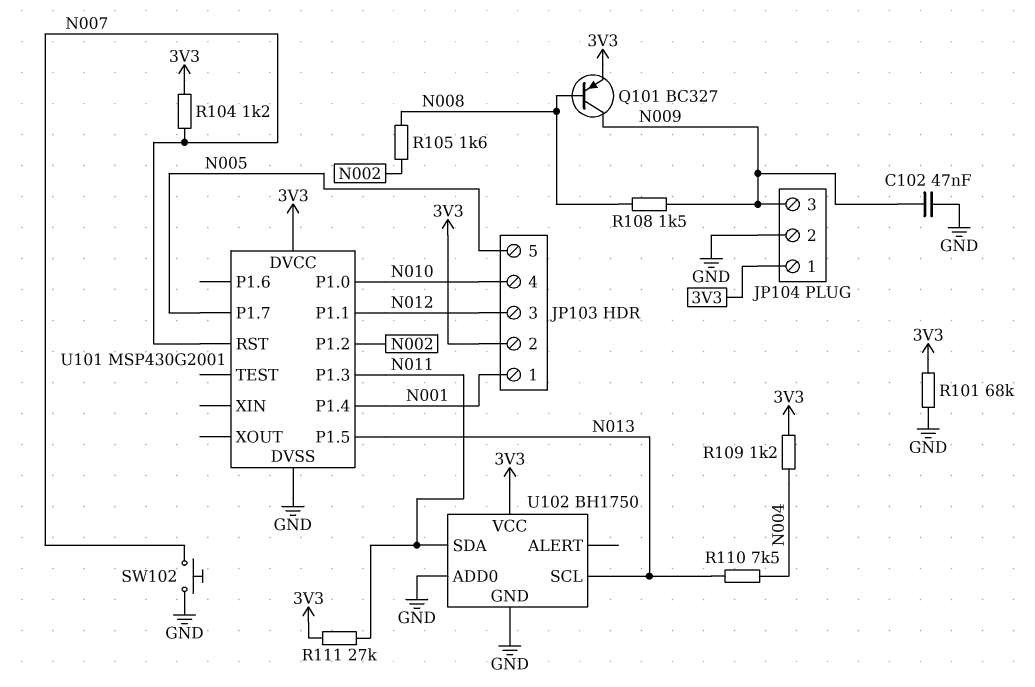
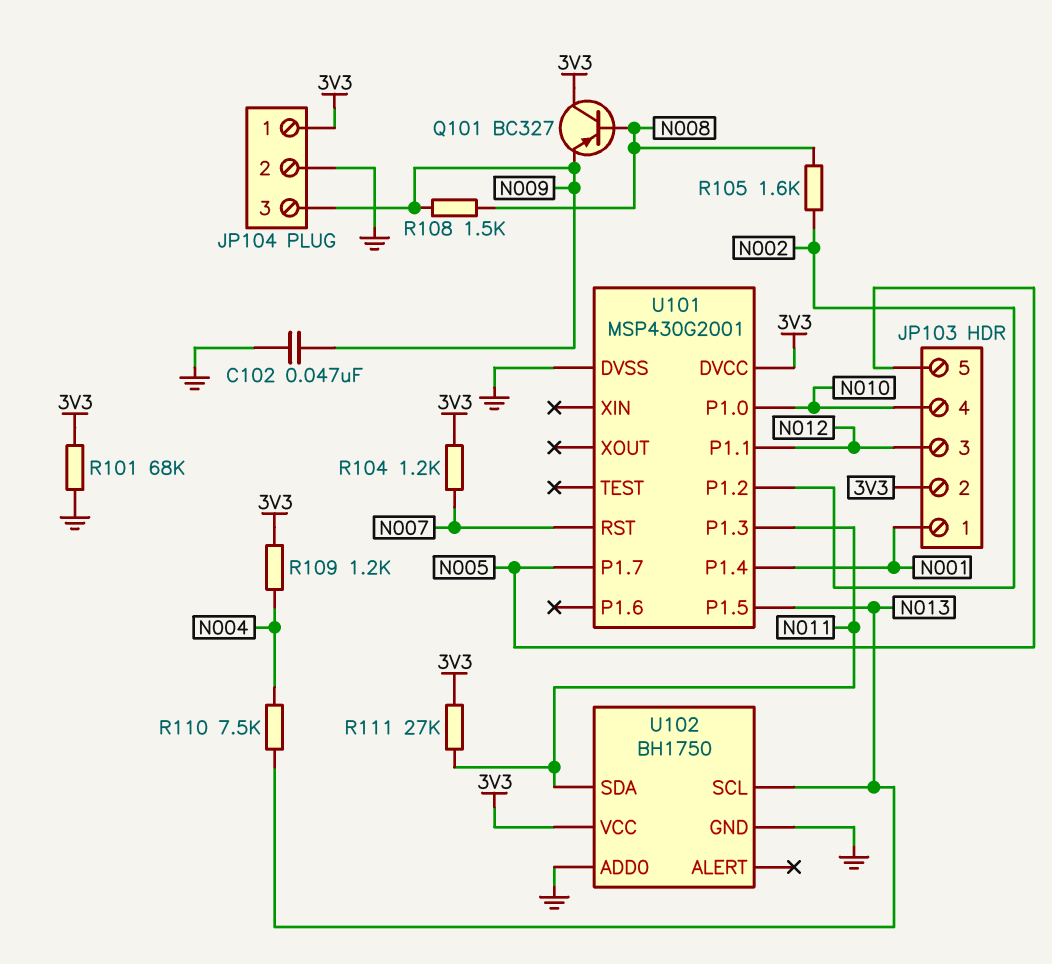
Q101: PNP BC327 (B N008, C N009, E 3V3) -> PNP BC327 (B N008, C 3V3, E N009)
SW102: button (GND, N007) -> none

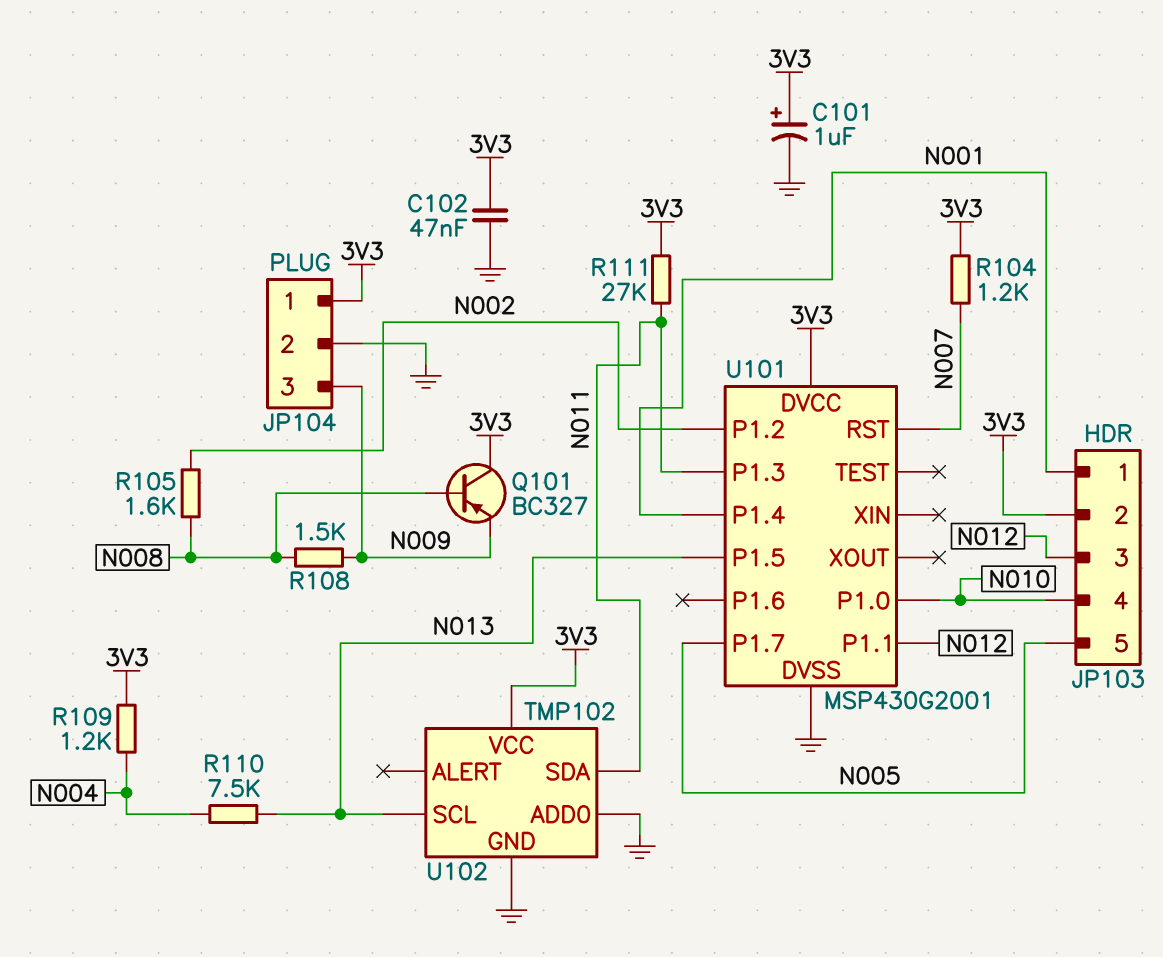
C101: none -> 1uF (plus 3V3, minus GND)
C102: 47nF (GND, N009) -> 47nF (3V3, GND)
R101: 68k (3V3, GND) -> none
U102: BH1750 -> TMP102

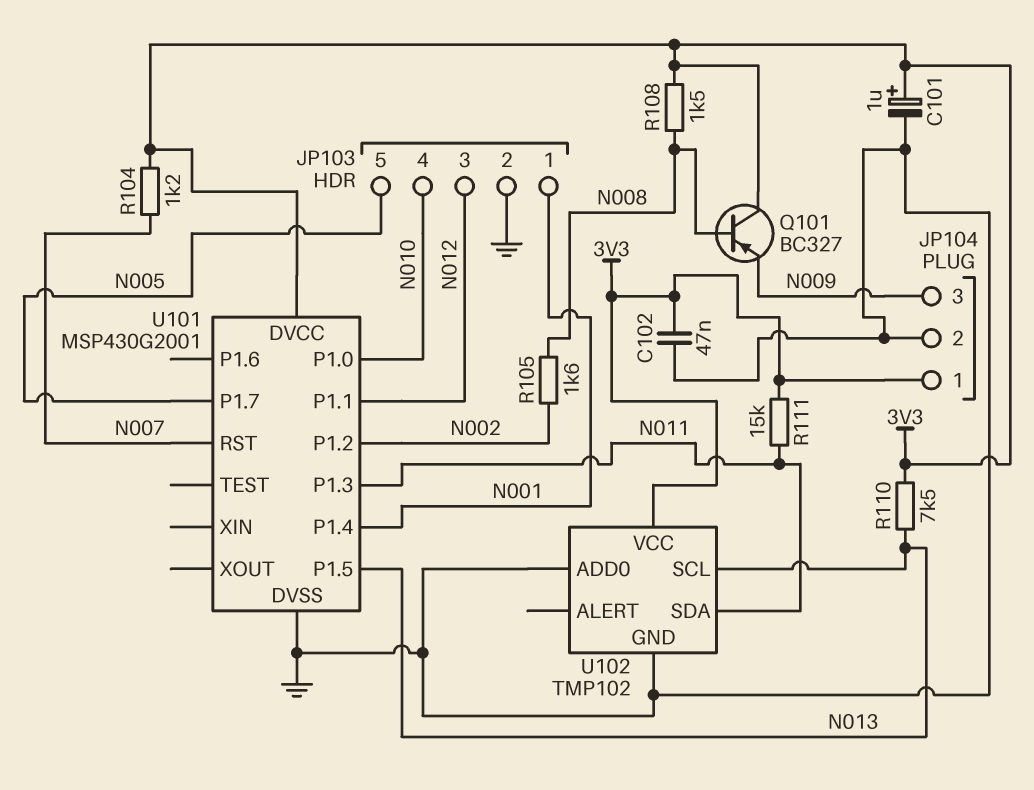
JP103 pin 2: 3V3 -> GND
R108: 1.5k (N008, N009) -> 1.5k (3V3, N008)
R109: 1.2k (3V3, N004) -> none
R110: 7.5k (N004, N013) -> 7.5k (3V3, N013)
R111: 27k (3V3, N011) -> 15k (3V3, N011)

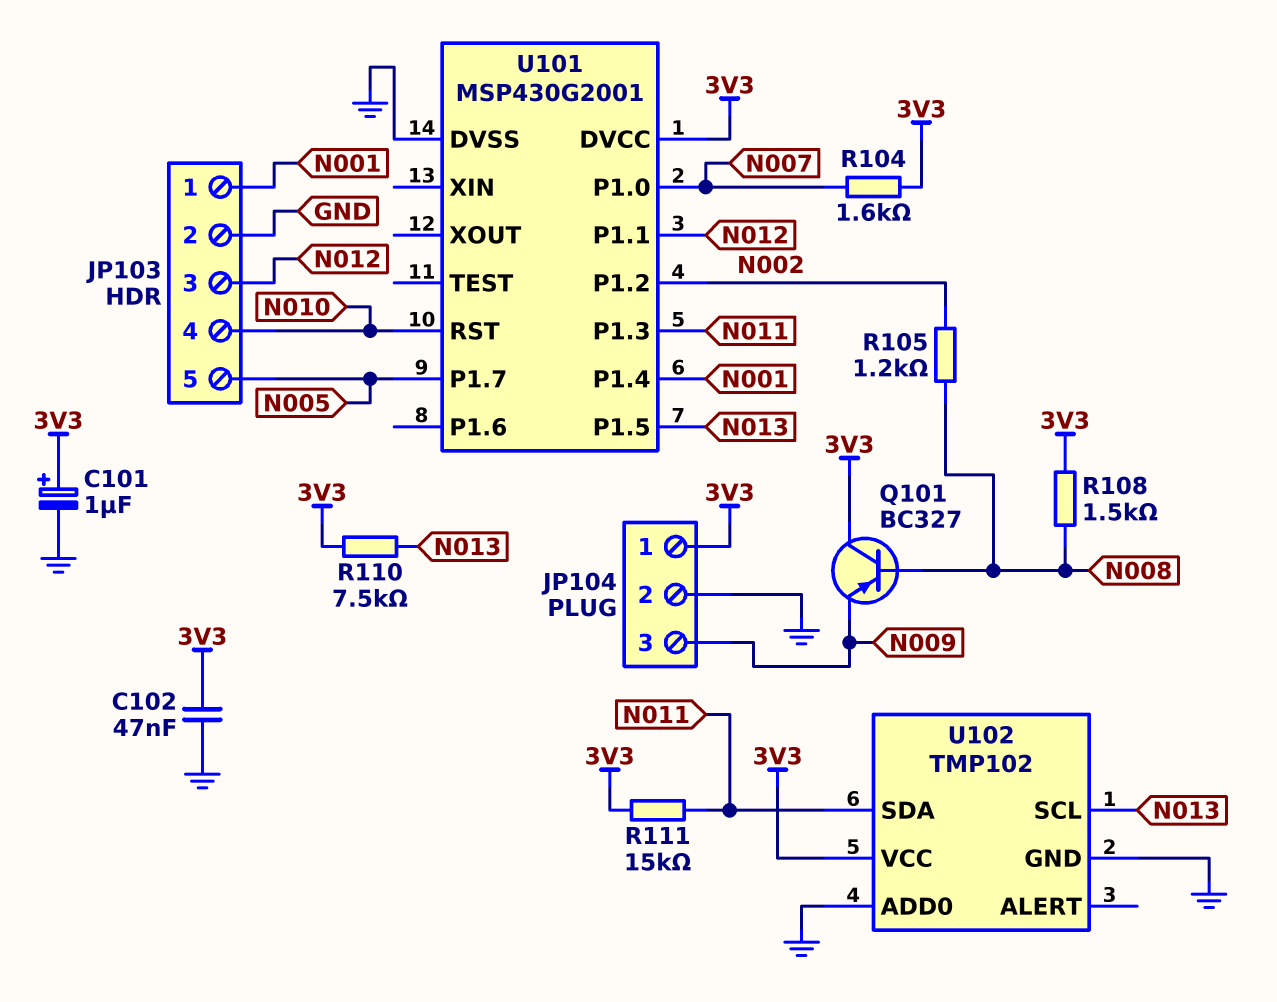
R104: 1.2k (3V3, N007) -> 1.6k (3V3, N007)
R105: 1.6k (N002, N008) -> 1.2k (N002, N008)
U101 pin P1.0: N010 -> N007
U101 pin RST: N007 -> N010

